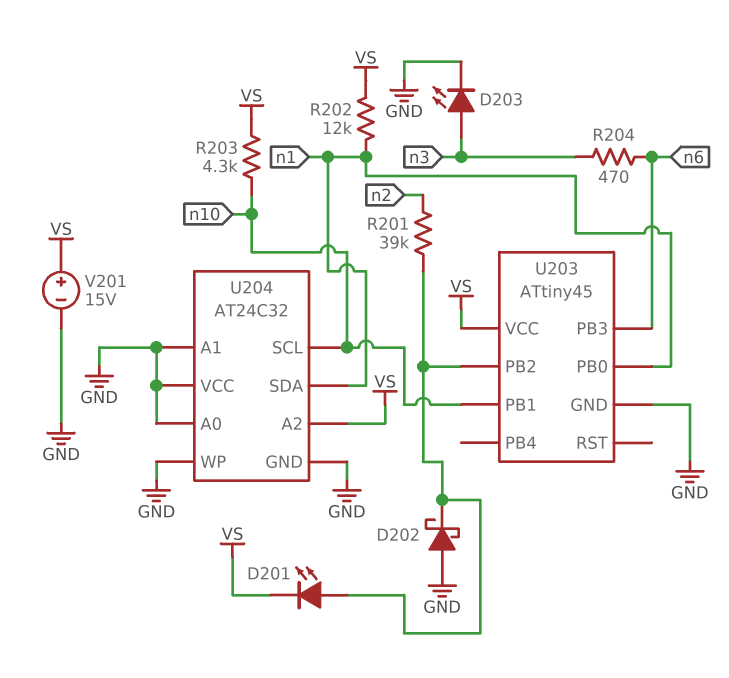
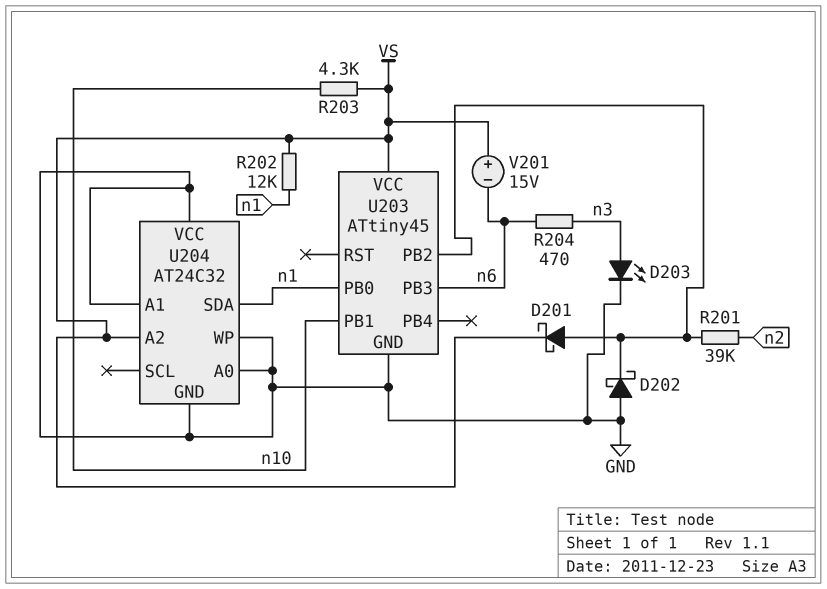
D201: LED (A U203/PB2, K VS) -> schottky (A U203/PB2, K VS)
U204 pin SCL: n10 -> none
V201: 15V (plus VS, minus GND) -> 15V (plus VS, minus n6)

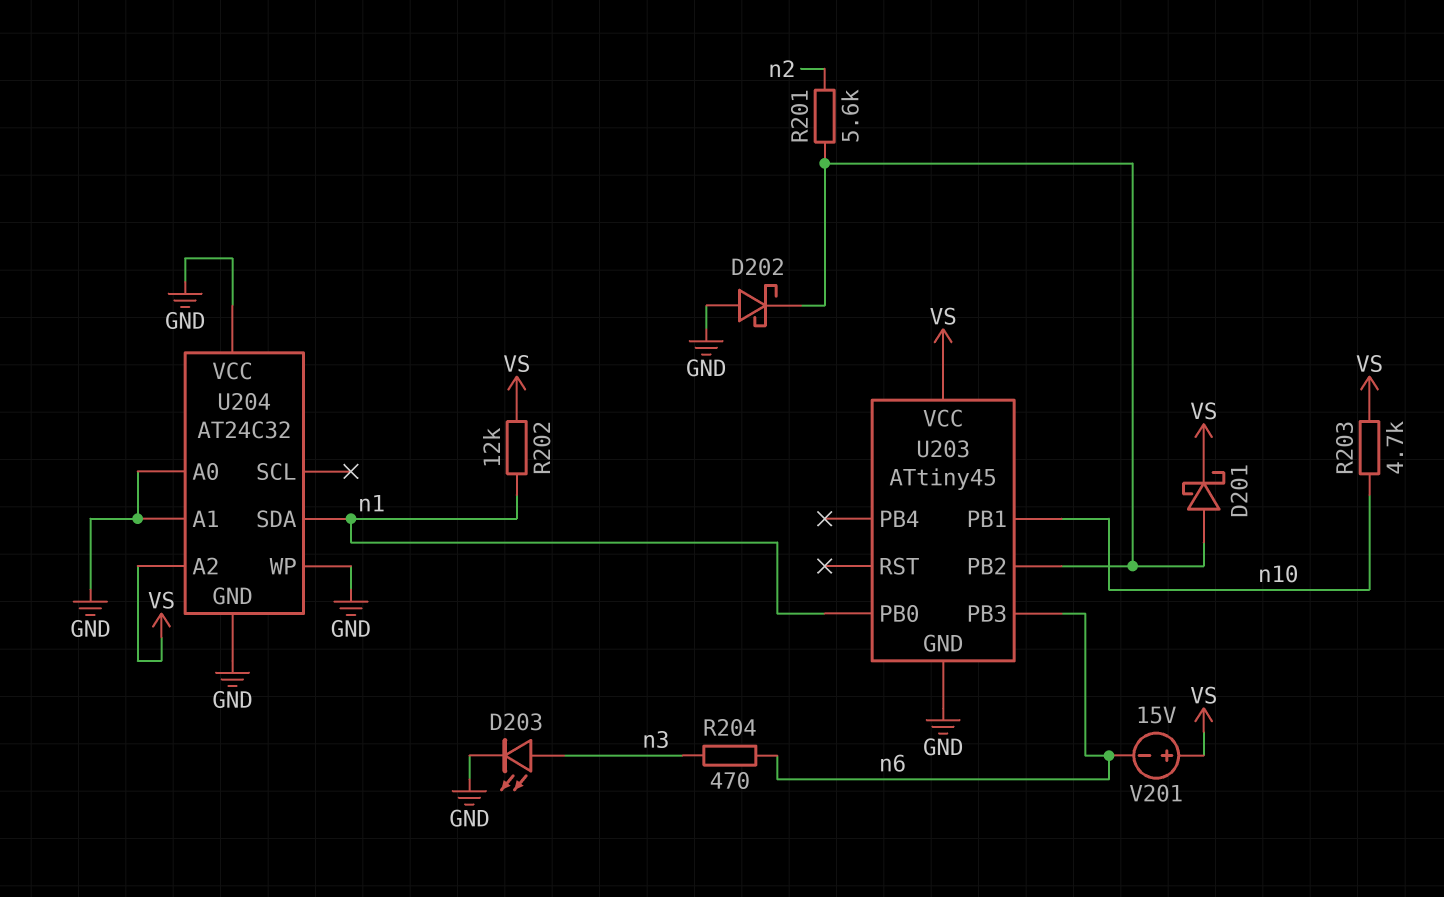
R201: 39k (U203/PB2, n2) -> 5.6k (U203/PB2, n2)
R203: 4.3k (VS, n10) -> 4.7k (VS, n10)

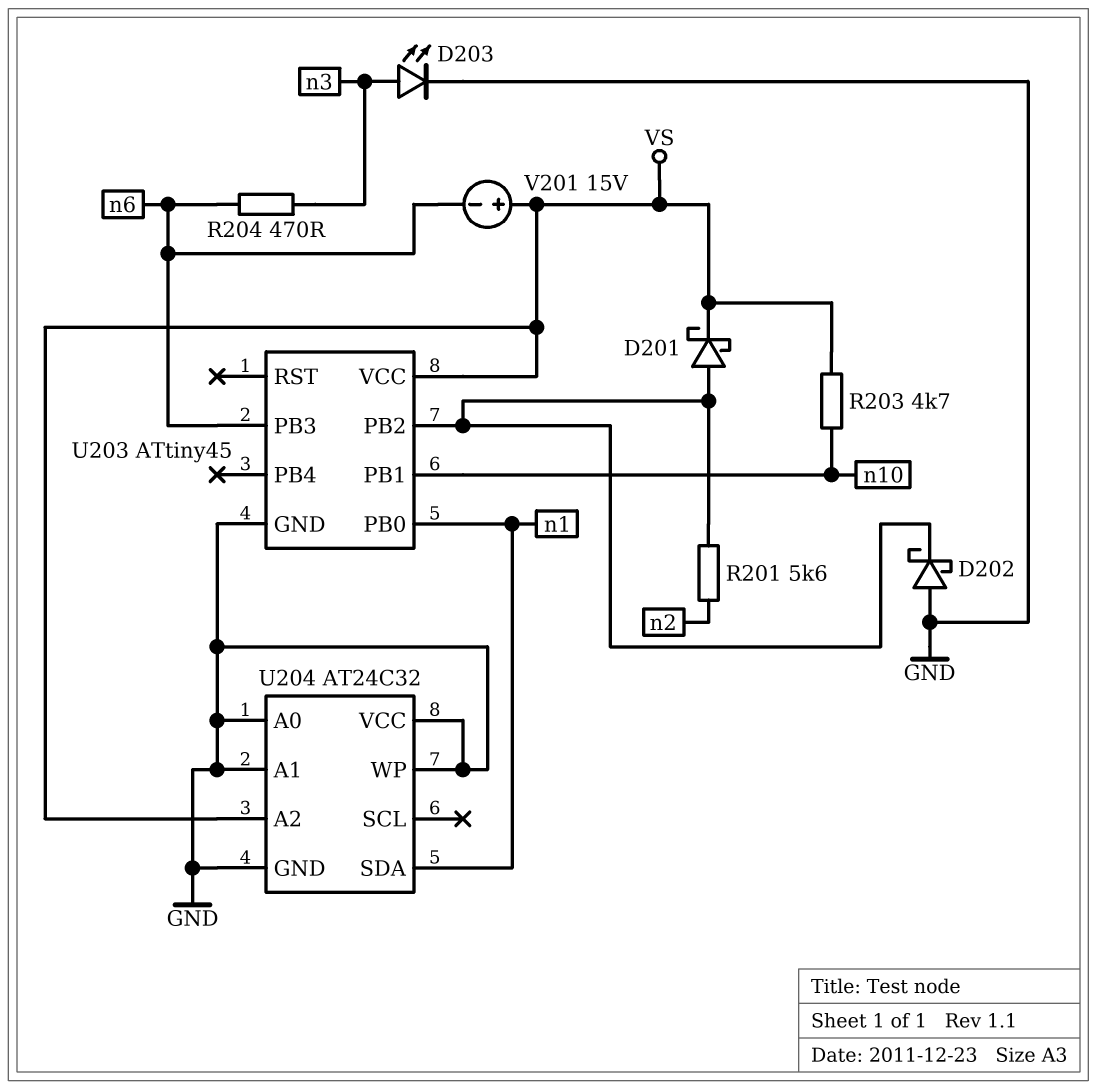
R202: 12k (VS, n1) -> none

